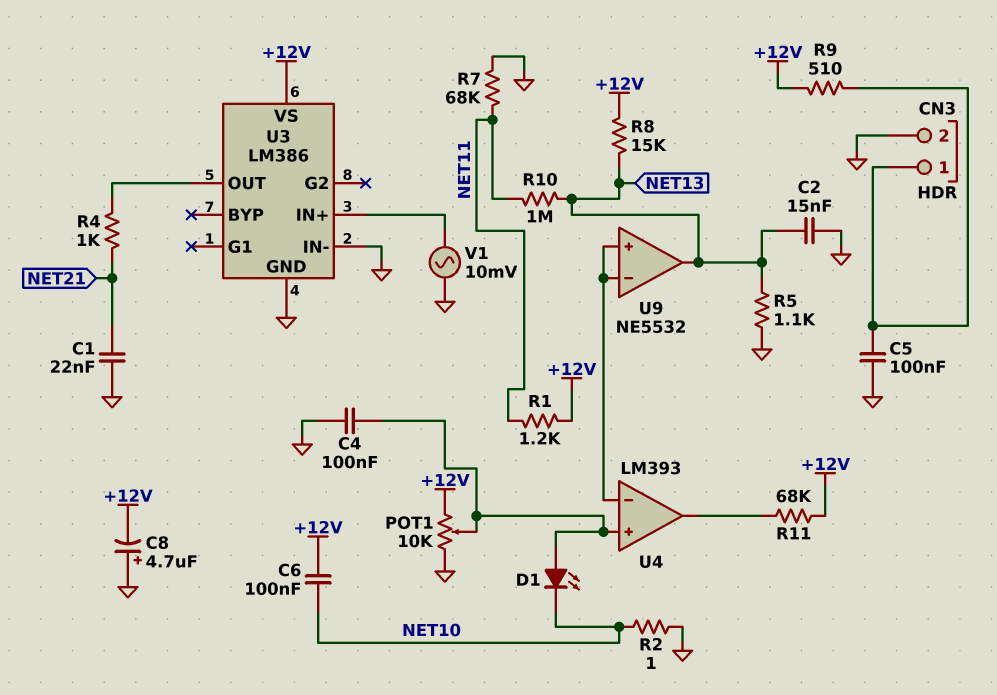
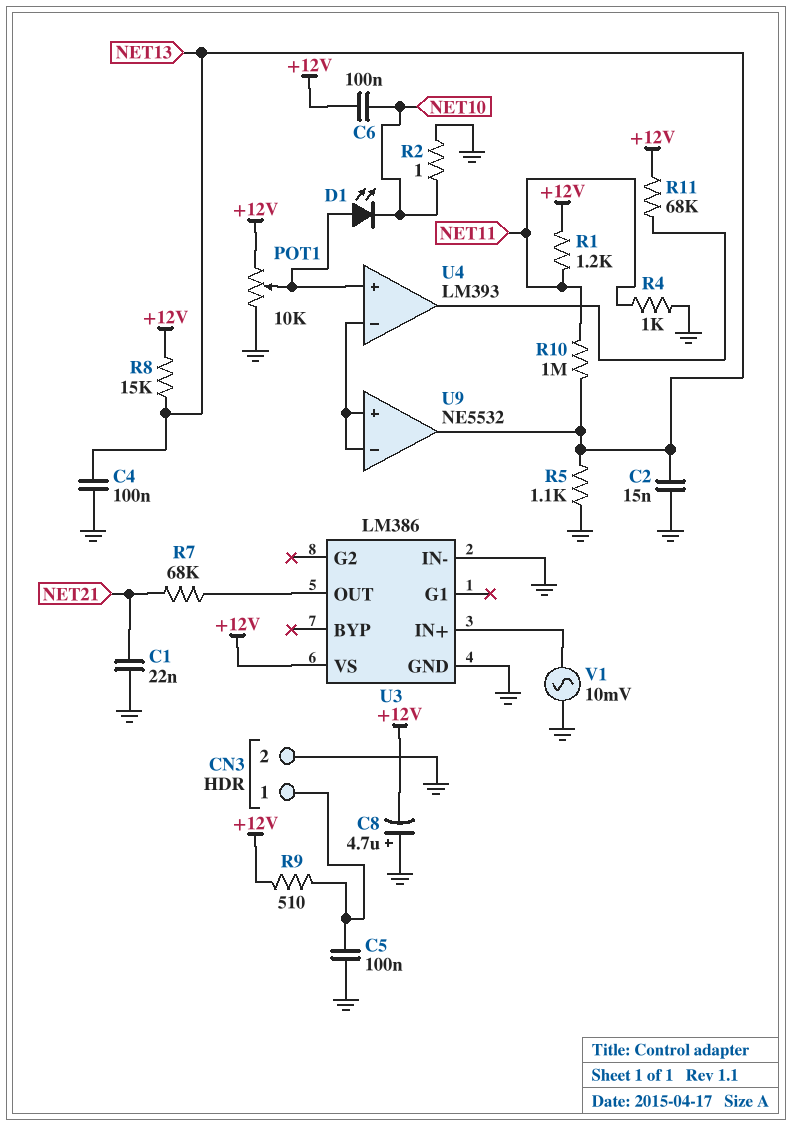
C4: 100nF (GND, U4/in+) -> 100nF (GND, NET13)
R4: 1k (NET21, U3/OUT) -> 1k (GND, NET11)
R7: 68k (GND, NET11) -> 68k (NET21, U3/OUT)

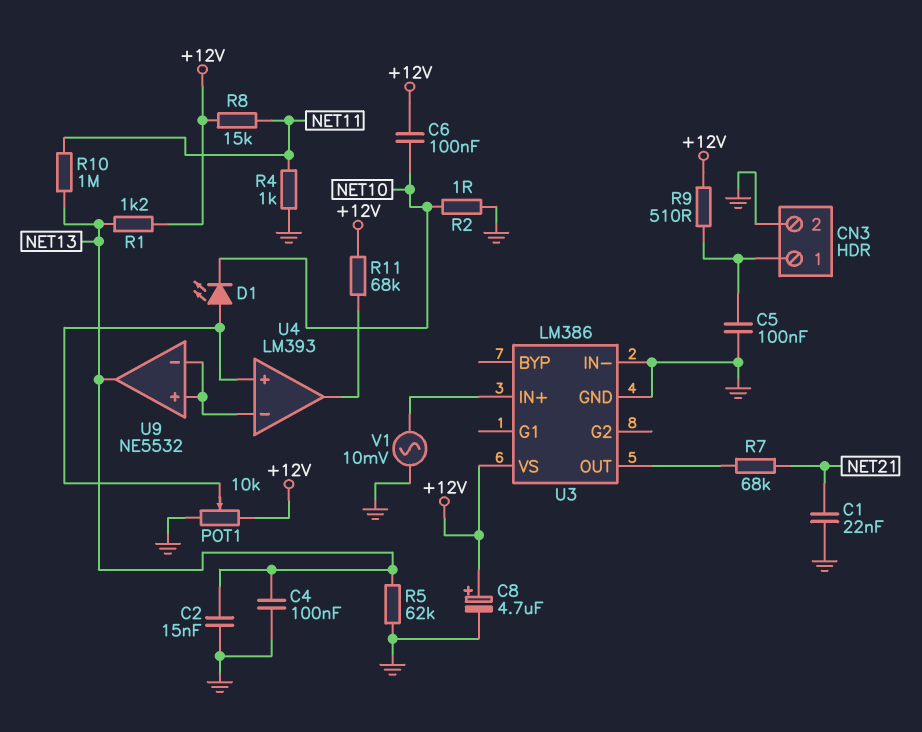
C8: 4.7uF (plus GND, minus +12V) -> 4.7uF (plus +12V, minus GND)
R1: 1.2k (+12V, NET11) -> 1.2k (+12V, NET13)
R5: 1.1k (GND, NET13) -> 62k (GND, NET13)
R8: 15k (+12V, NET13) -> 15k (+12V, NET11)

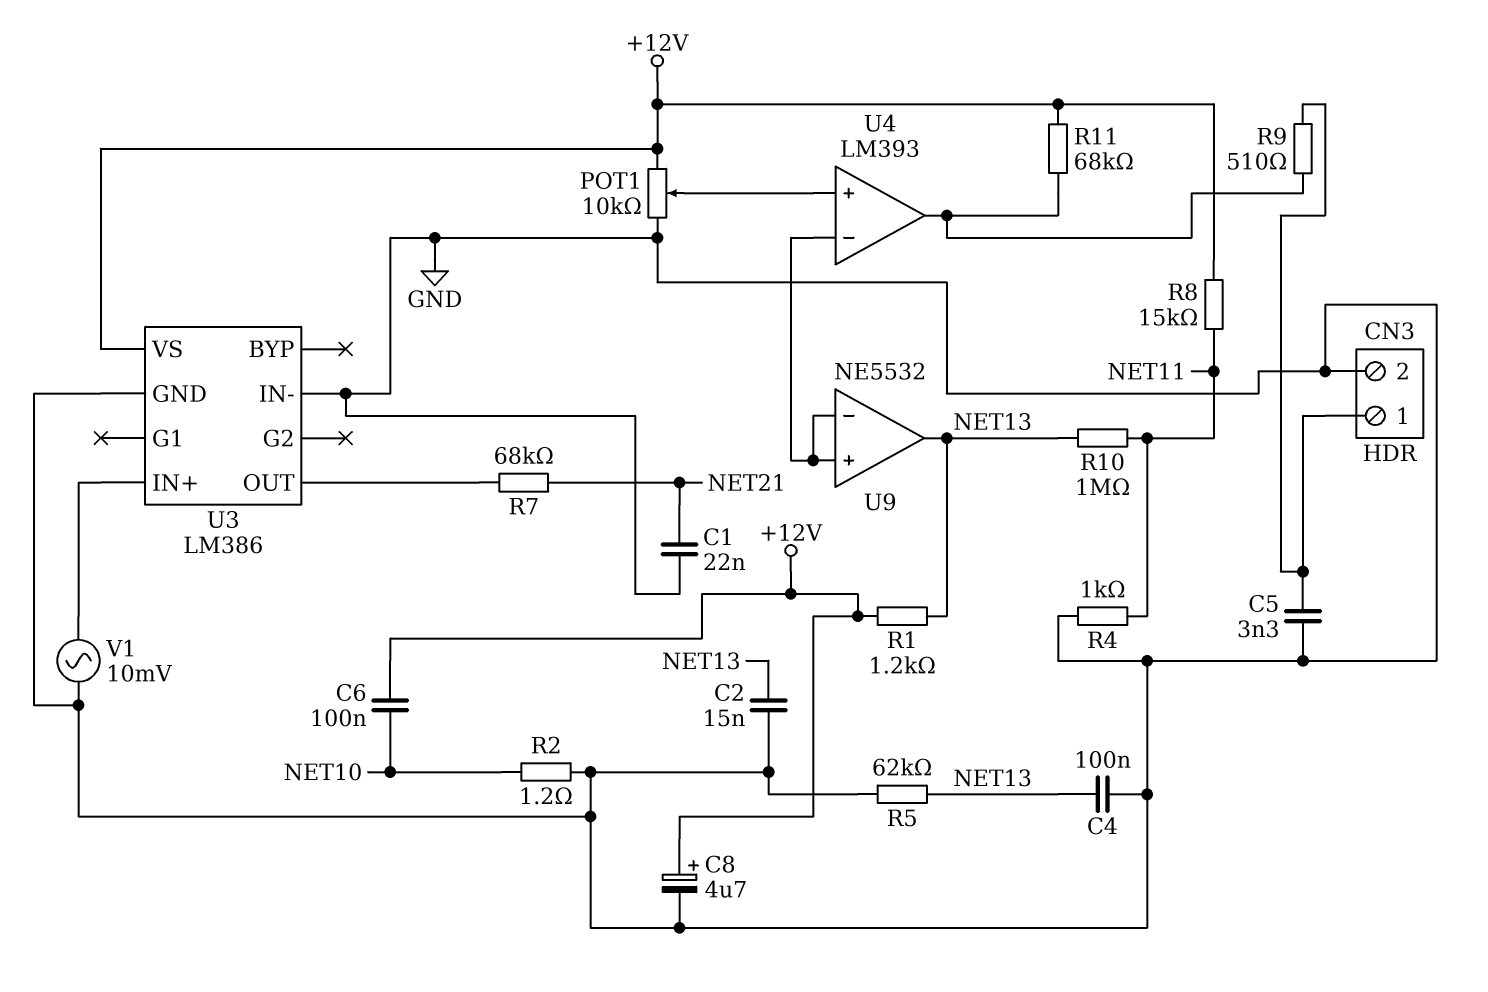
C5: 100nF (CN3/1, GND) -> 3.3nF (CN3/1, GND)
D1: LED (A U4/in+, K NET10) -> none
R2: 1 (GND, NET10) -> 1.2 (GND, NET10)
R9: 510 (+12V, CN3/1) -> 510 (CN3/1, U4/out)

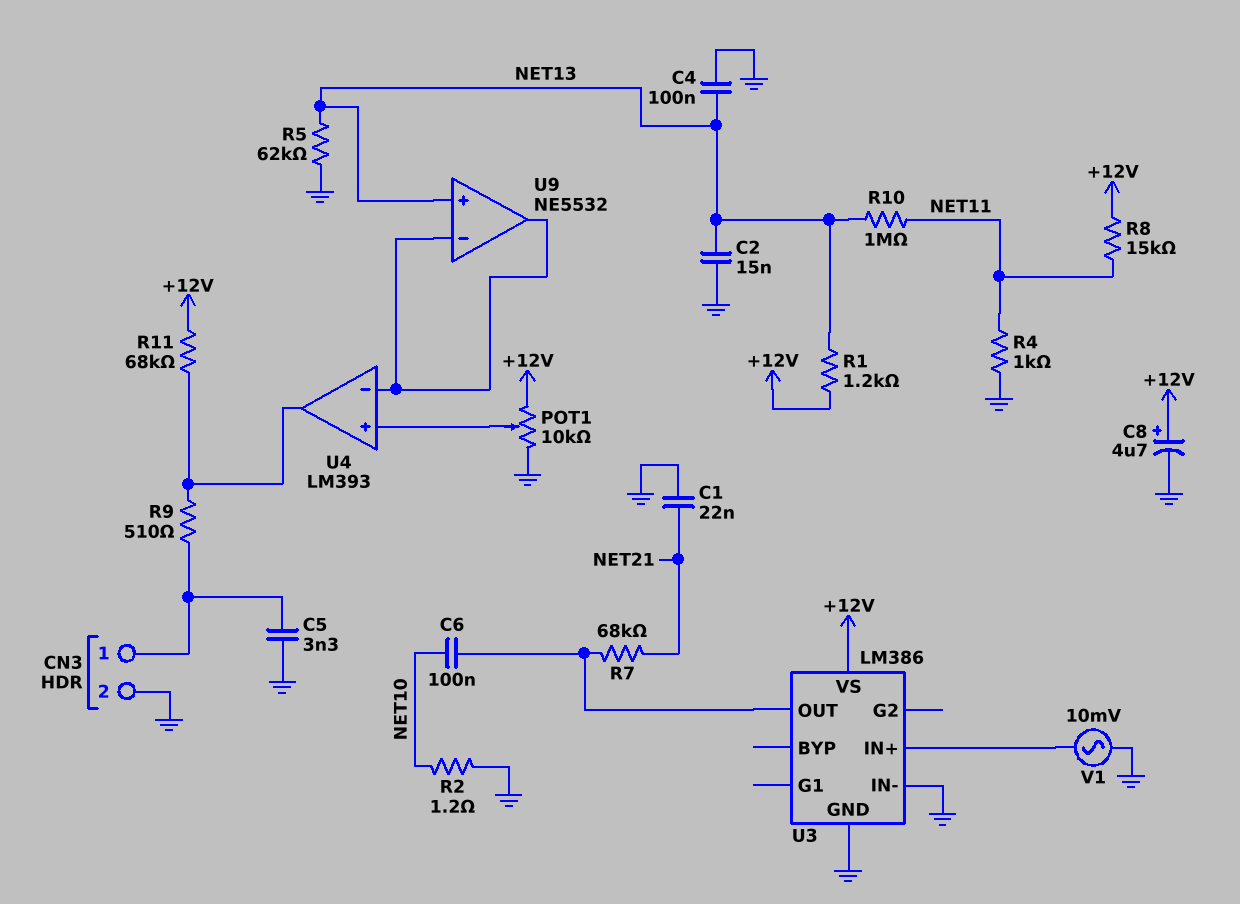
C6: 100nF (+12V, NET10) -> 100nF (NET10, U3/OUT)
U9 pin in+: U4/in- -> NET13
U9 pin out: NET13 -> U4/in-

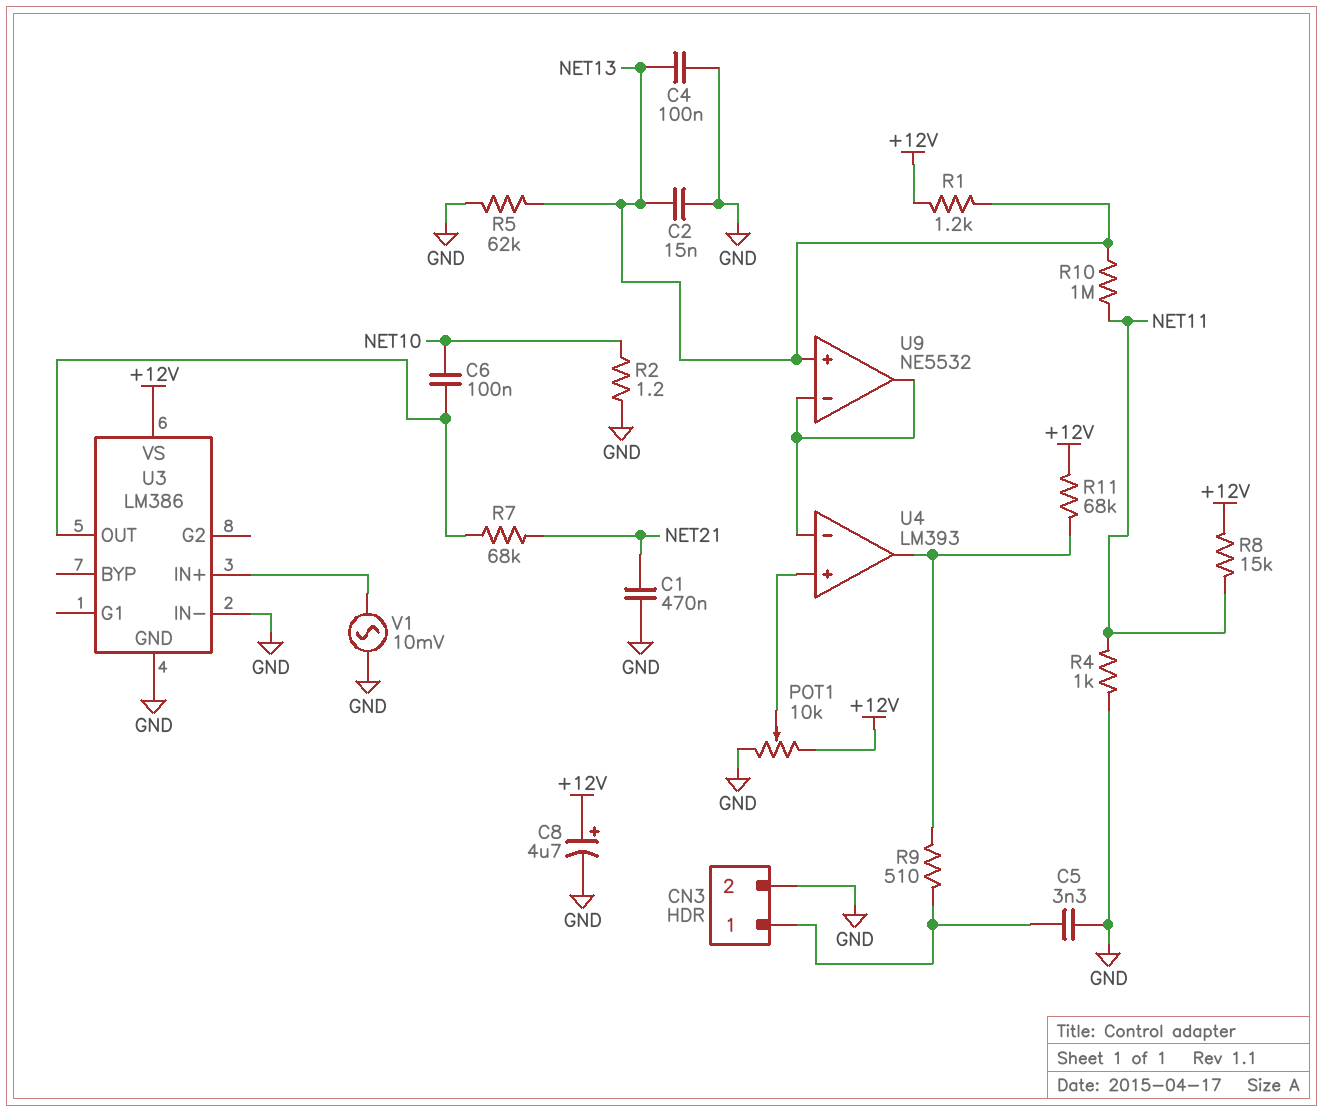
C1: 22nF (GND, NET21) -> 470nF (GND, NET21)

